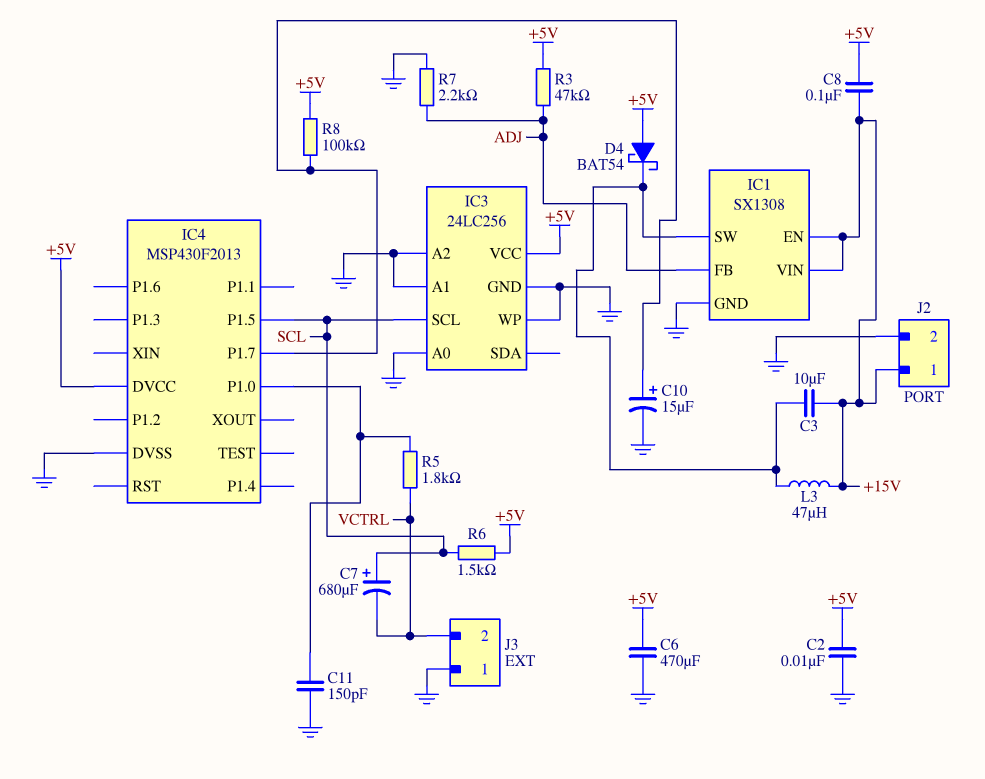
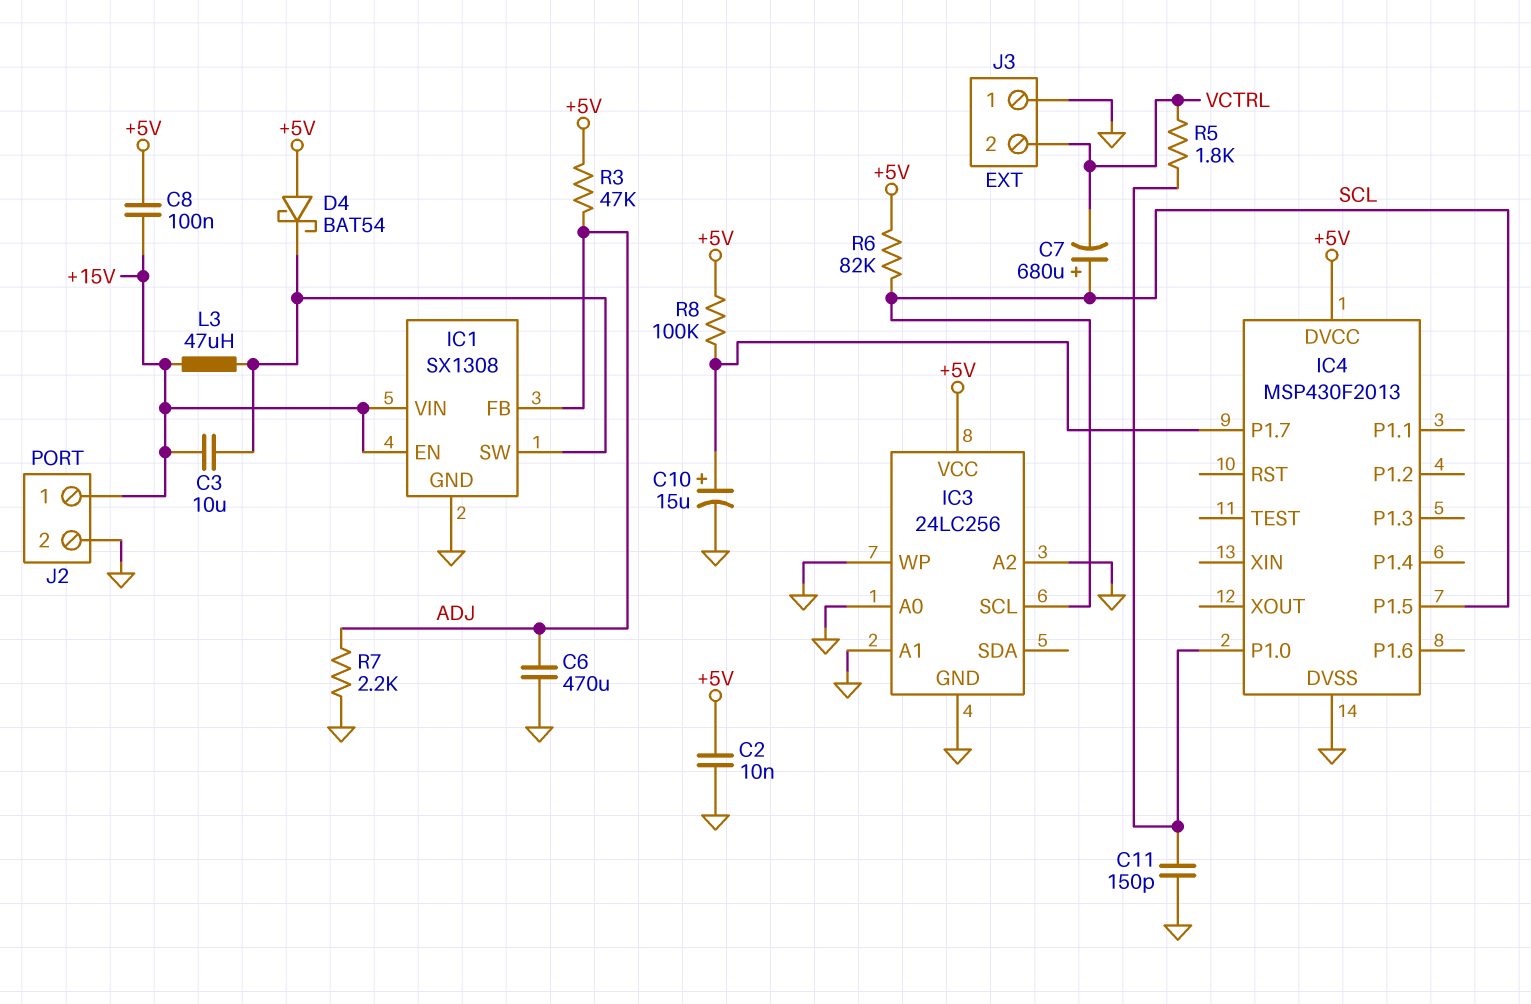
C6: 470uF (+5V, GND) -> 470uF (ADJ, GND)
R6: 1.5k (+5V, SCL) -> 82k (+5V, SCL)

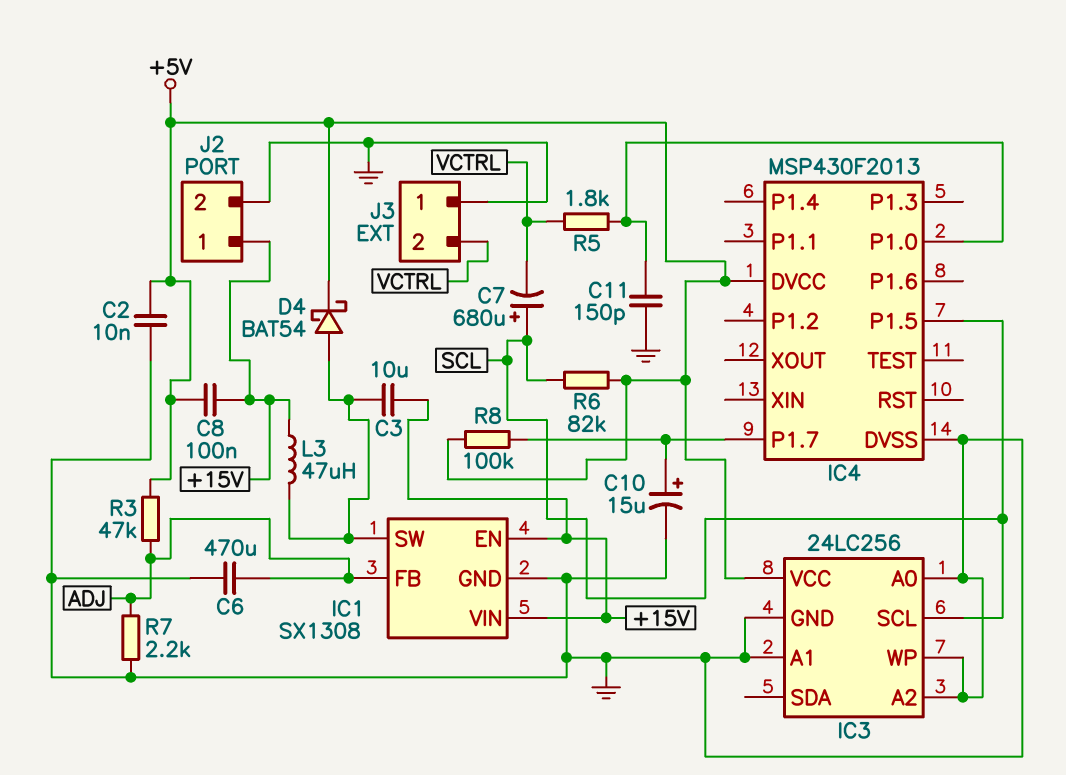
D4: schottky BAT54 (A +5V, K IC1/SW) -> schottky BAT54 (A IC1/SW, K +5V)

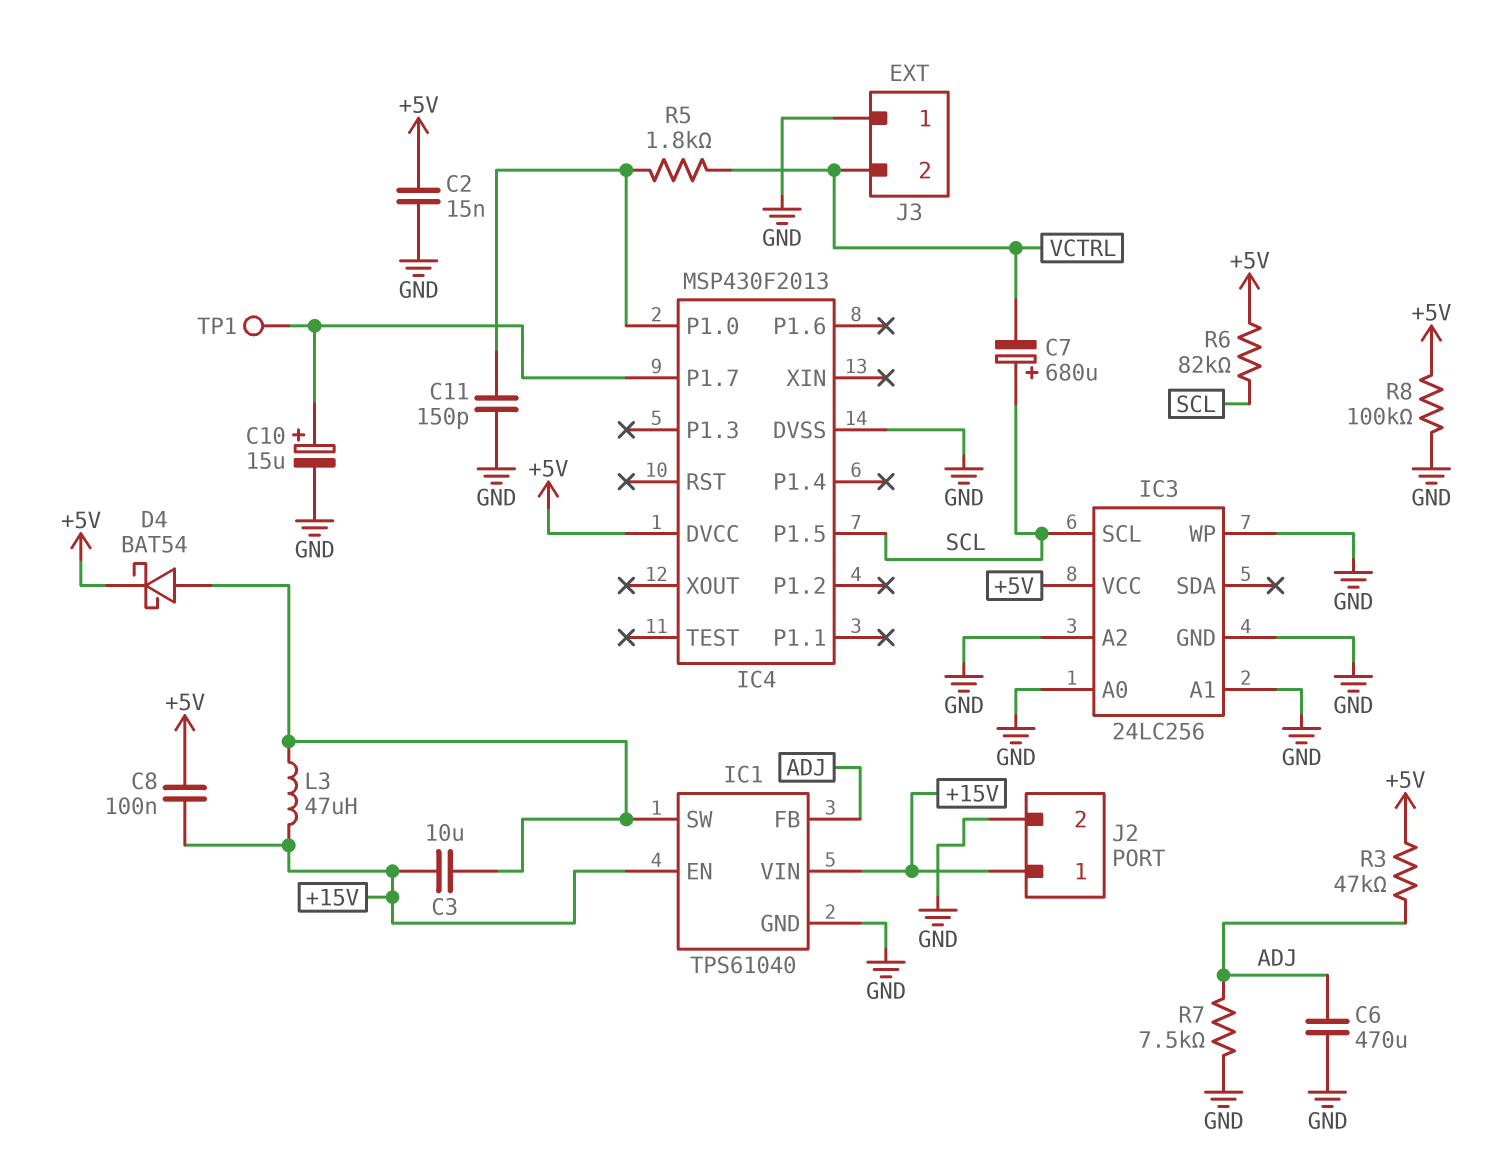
C2: 10nF (+5V, GND) -> 15nF (+5V, GND)
IC1: SX1308 -> TPS61040
R7: 2.2k (ADJ, GND) -> 7.5k (ADJ, GND)
R8: 100k (+5V, IC4/P1.7) -> 100k (+5V, GND)
TP1: none -> test point (IC4/P1.7)

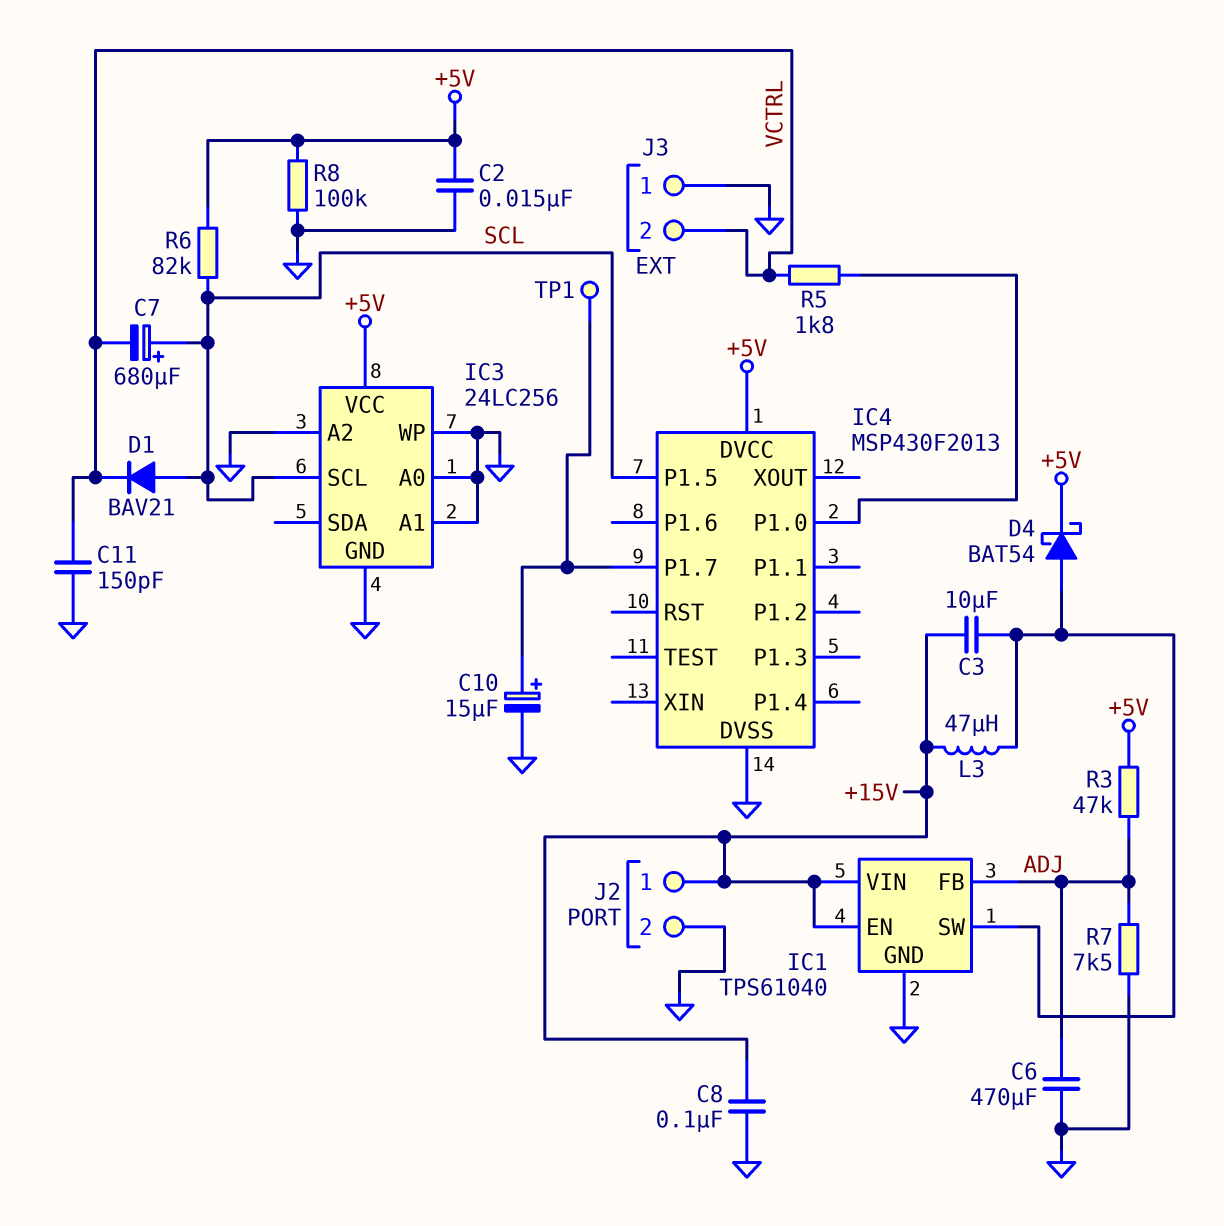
C8: 100nF (+5V, +15V) -> 100nF (+15V, GND)
C11: 150pF (GND, IC4/P1.0) -> 150pF (GND, VCTRL)
D1: none -> diode BAV21 (A SCL, K VCTRL)

